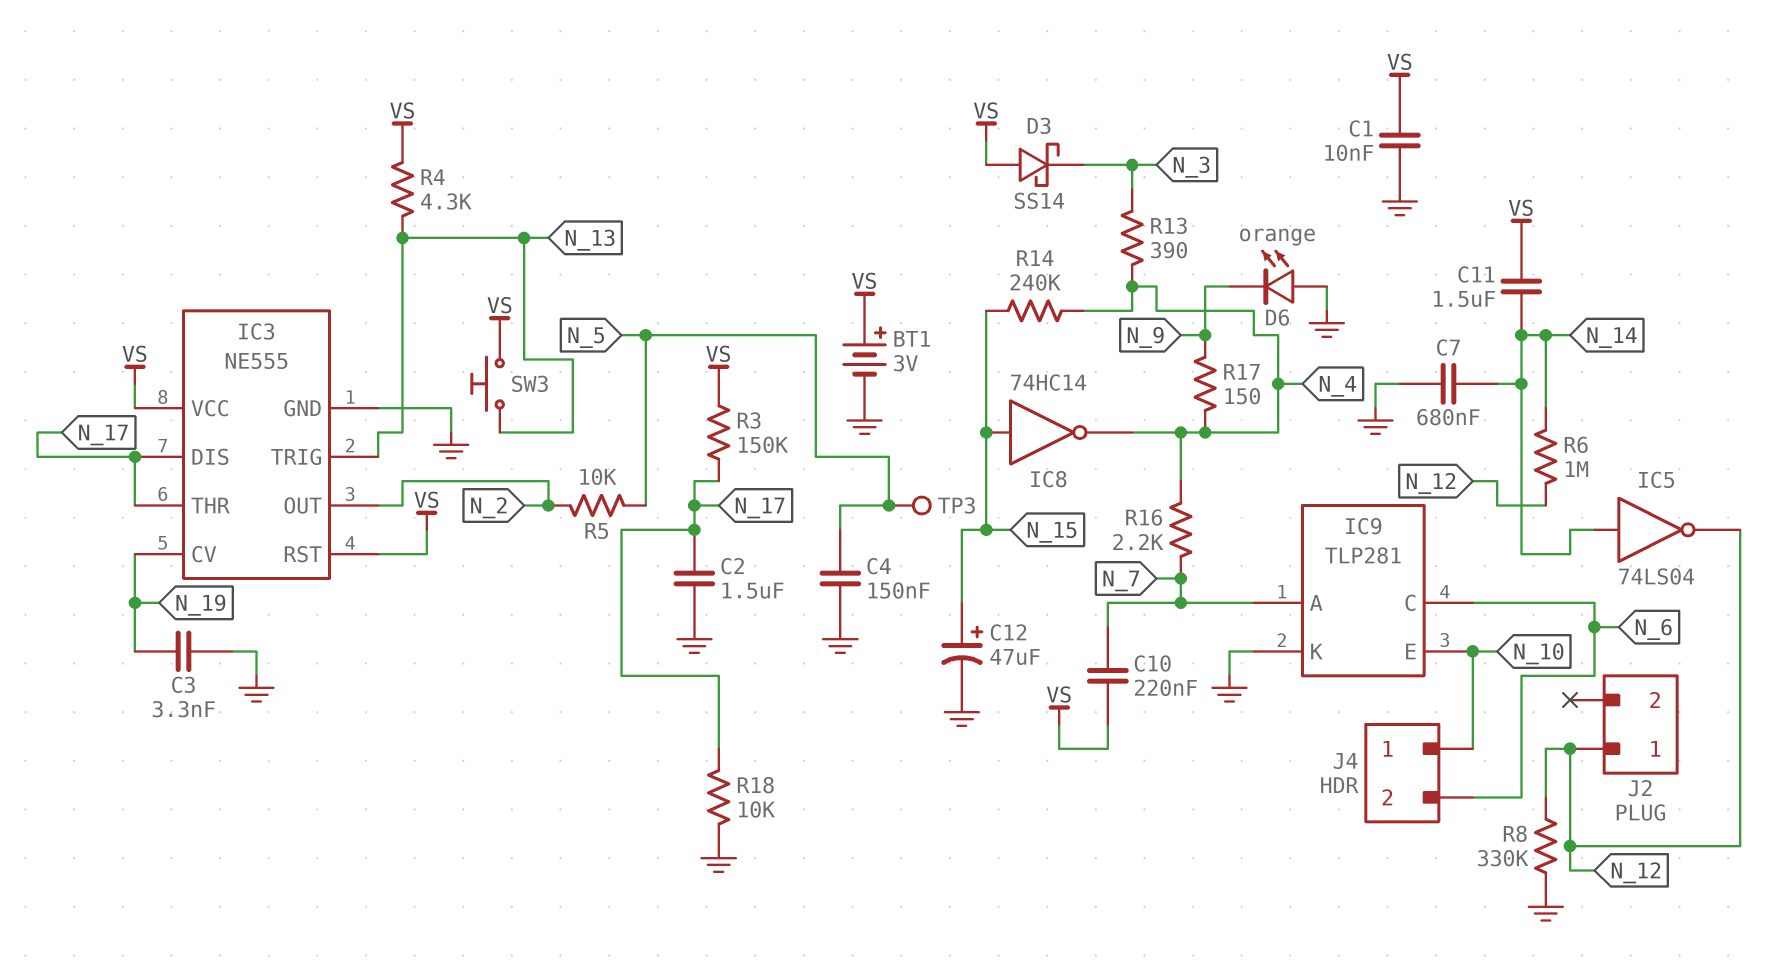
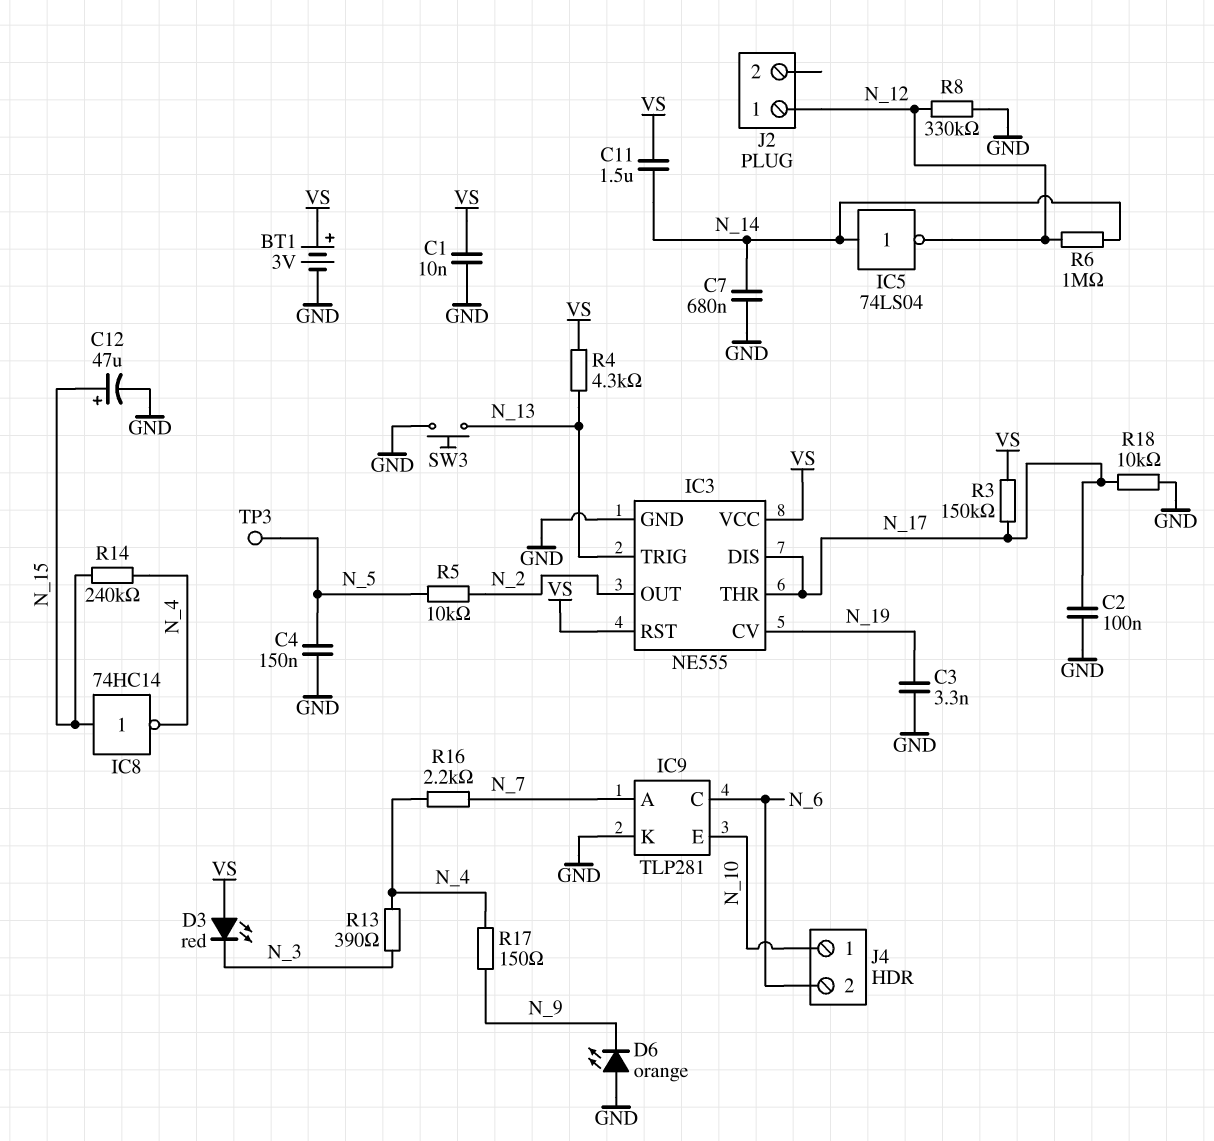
C2: 1.5uF (GND, N_17) -> 100nF (GND, N_17)
C10: 220nF (N_7, VS) -> none
D3: schottky SS14 (A VS, K N_3) -> LED red (A VS, K N_3)
SW3: button (N_13, VS) -> button (GND, N_13)

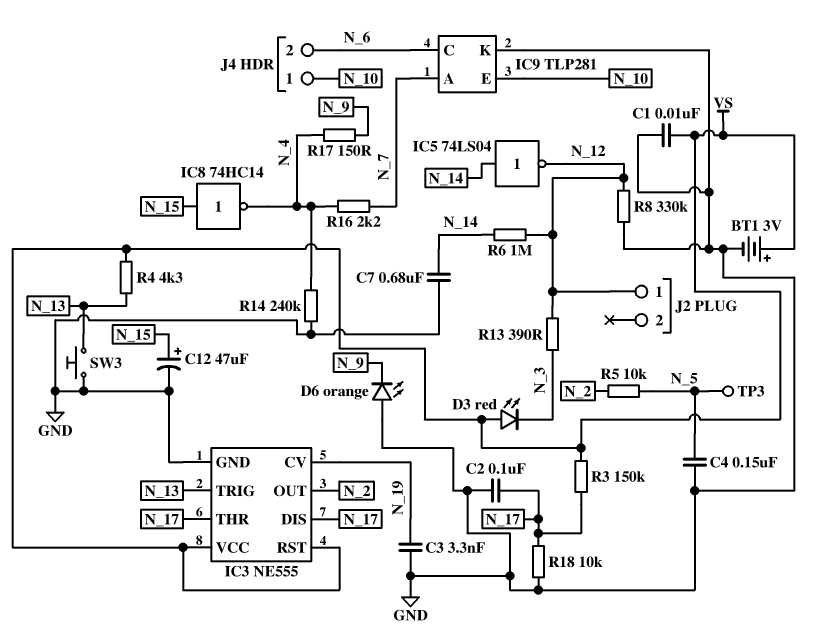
C11: 1.5uF (N_14, VS) -> none
R13: 390 (N_3, N_4) -> 390 (N_3, N_12)
R14: 240k (N_4, N_15) -> 240k (GND, N_4)

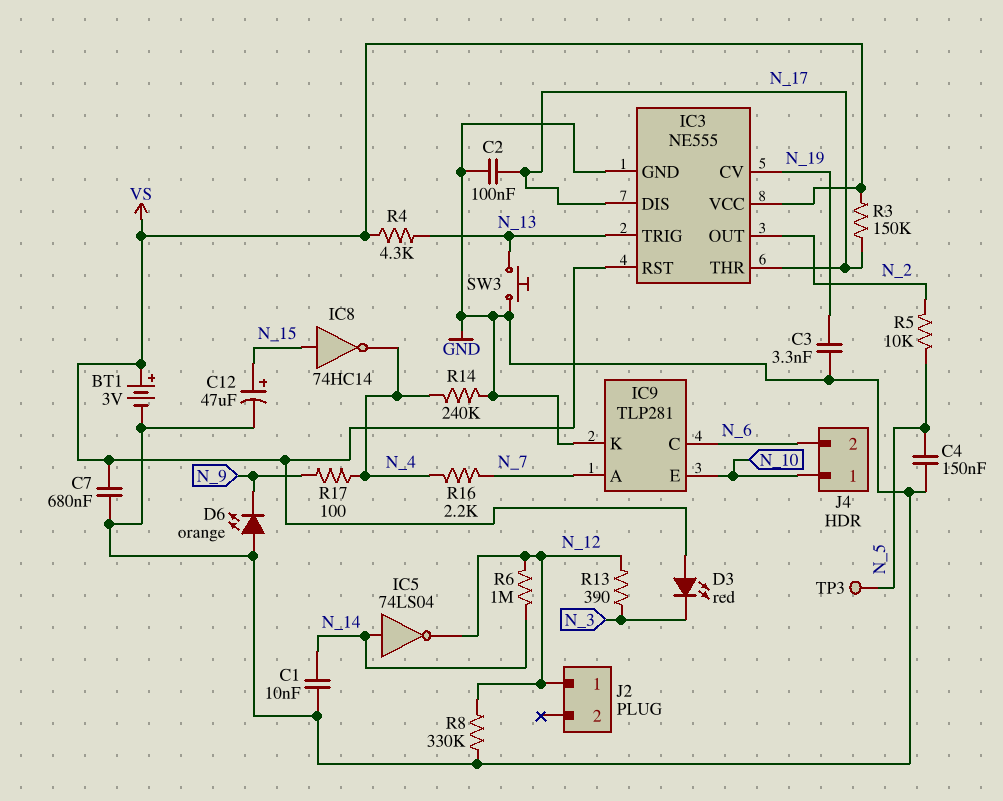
C1: 10nF (GND, VS) -> 10nF (GND, N_14)
C7: 680nF (GND, N_14) -> 680nF (GND, VS)
R17: 150 (N_4, N_9) -> 100 (N_4, N_9)
R18: 10k (GND, N_17) -> none

